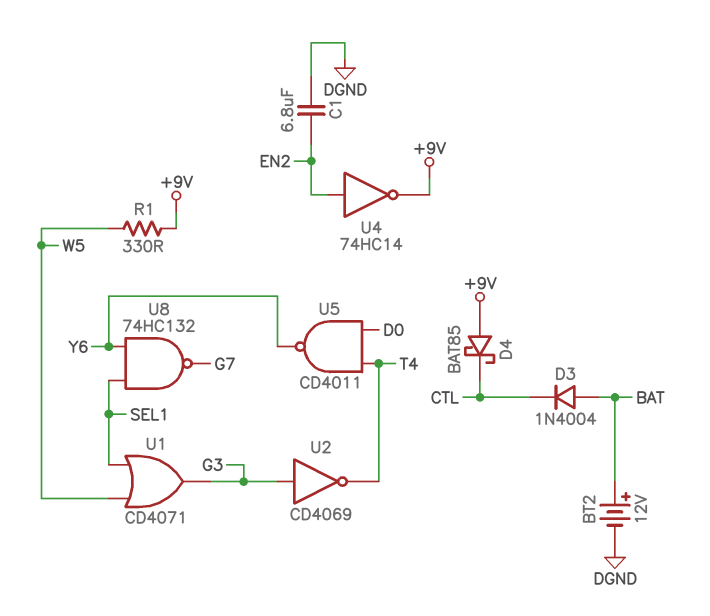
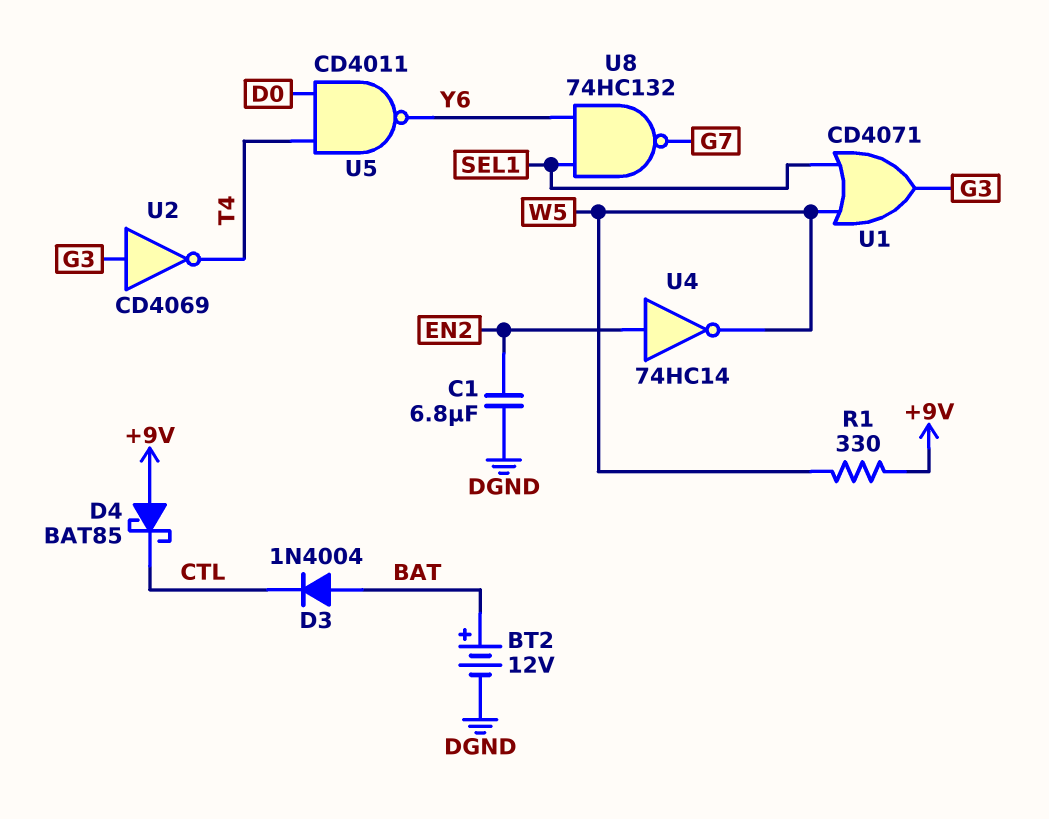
U4: NOT 74HC14 (in EN2, out +9V) -> NOT 74HC14 (in EN2, out W5)

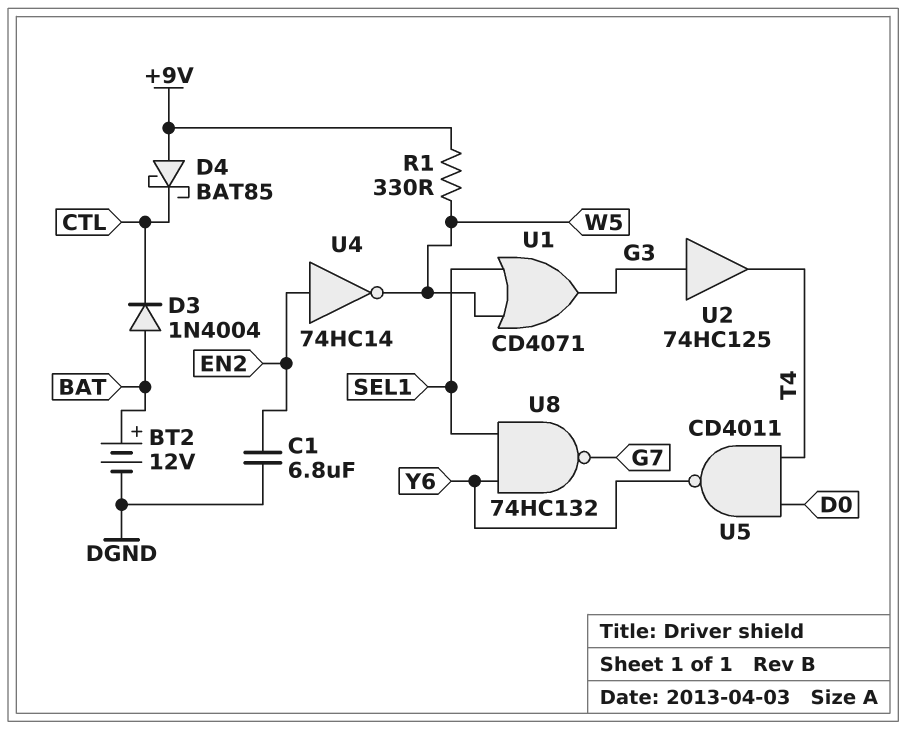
U2: NOT CD4069 (in G3, out T4) -> buffer 74HC125 (in G3, out T4)

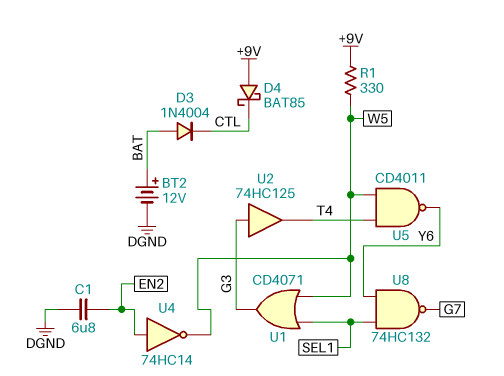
U5: NAND CD4011 (in D0, in T4, out Y6) -> NAND CD4011 (in T4, in W5, out Y6)

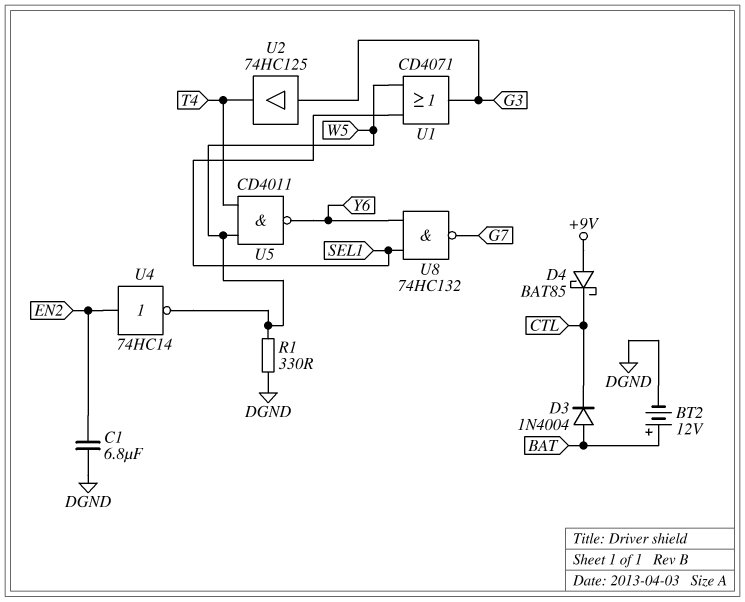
R1: 330 (+9V, W5) -> 330 (DGND, W5)

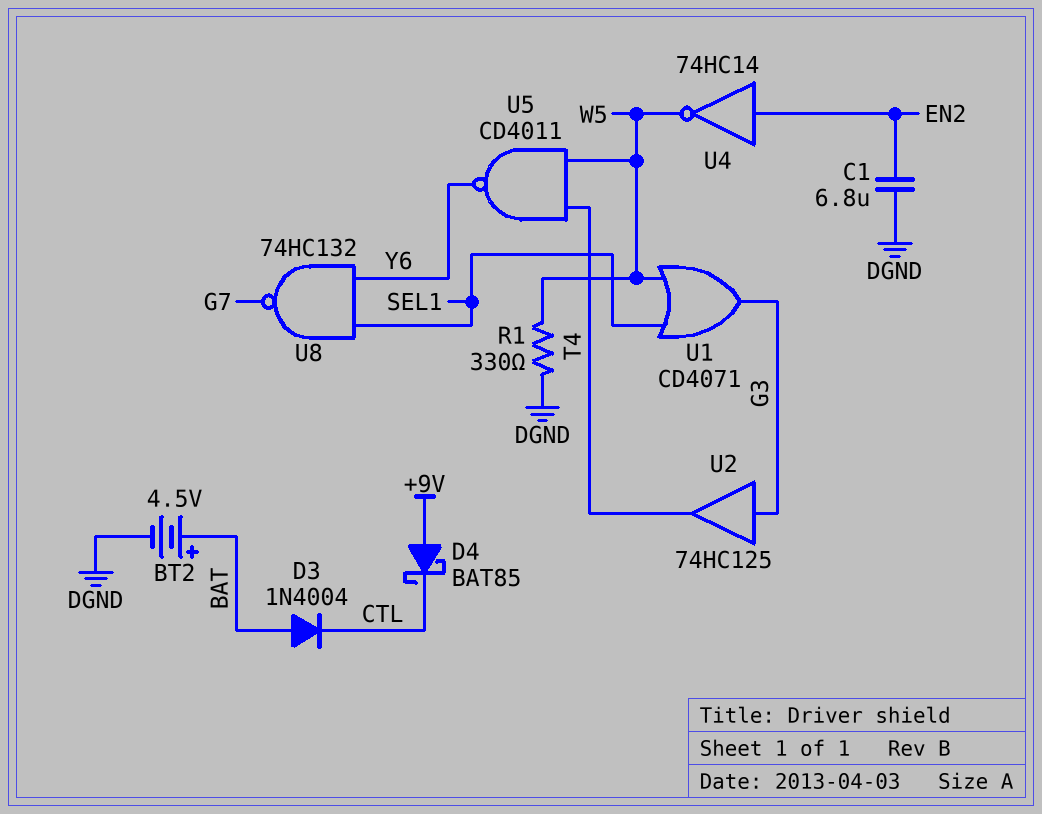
BT2: 12V (plus BAT, minus DGND) -> 4.5V (plus BAT, minus DGND)

